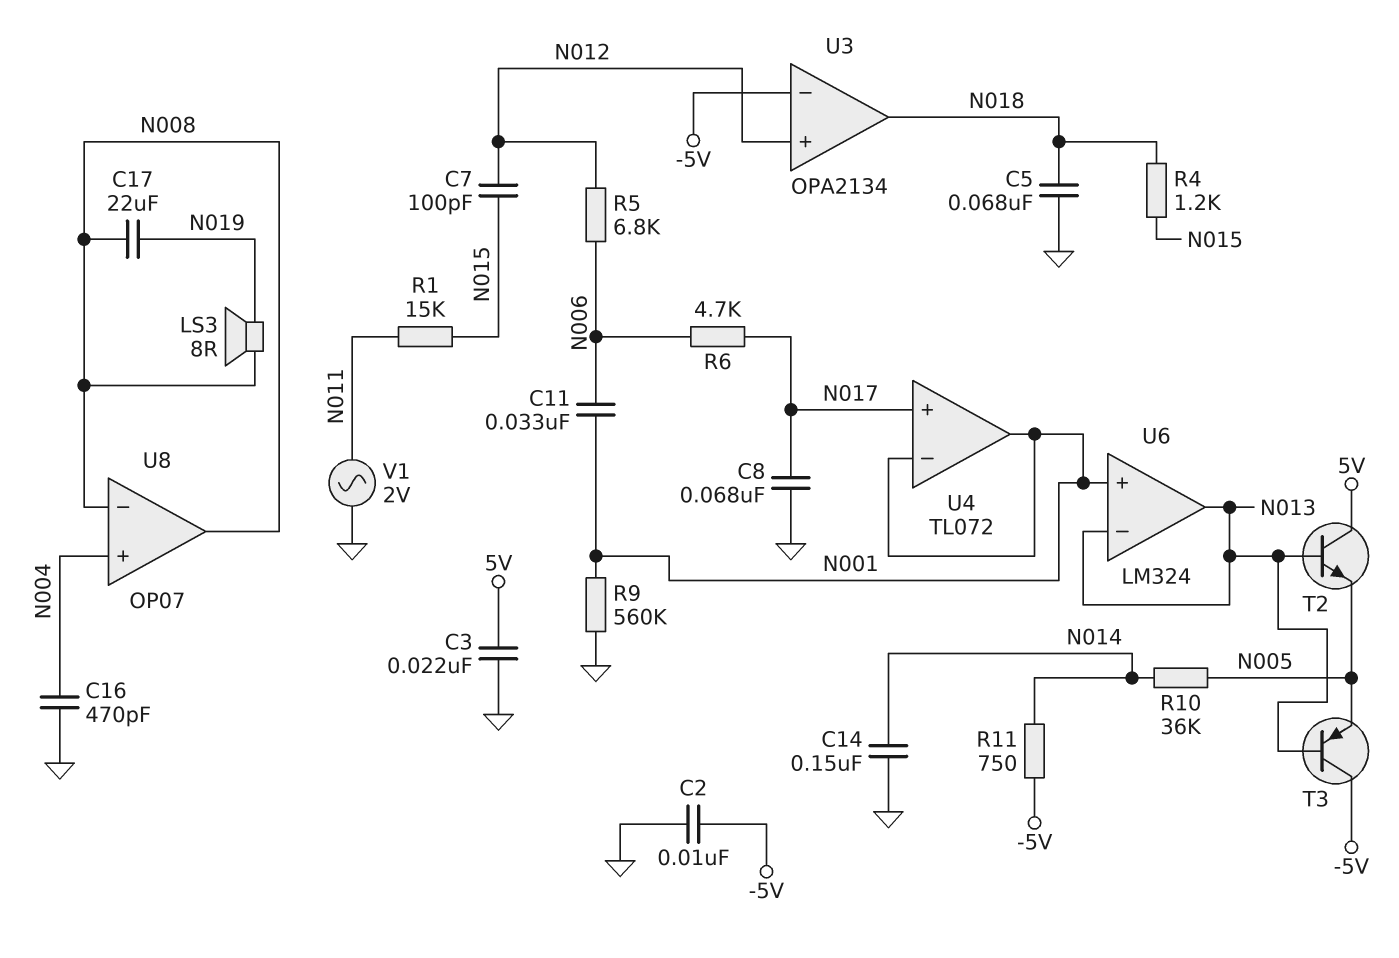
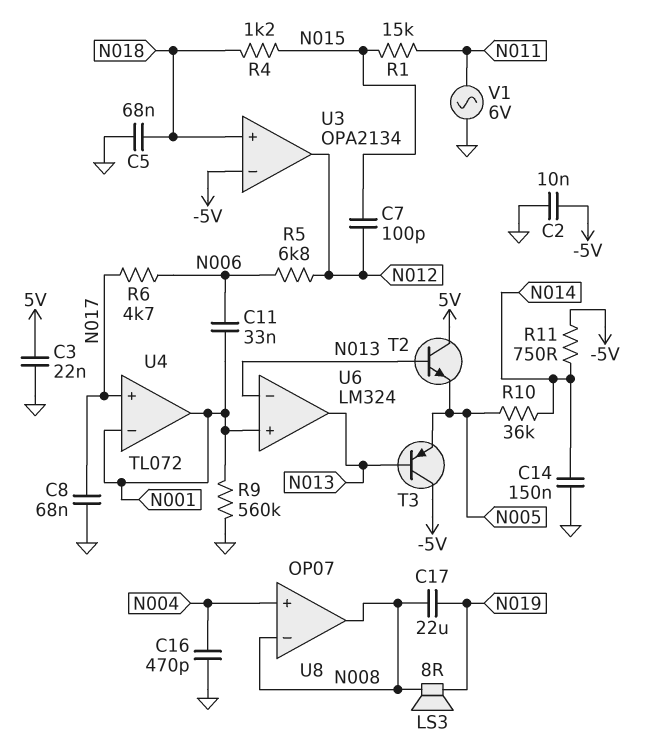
U3 pin in+: N012 -> N018
U3 pin out: N018 -> N012
V1: AC 2V (GND, N011) -> AC 6V (GND, N011)

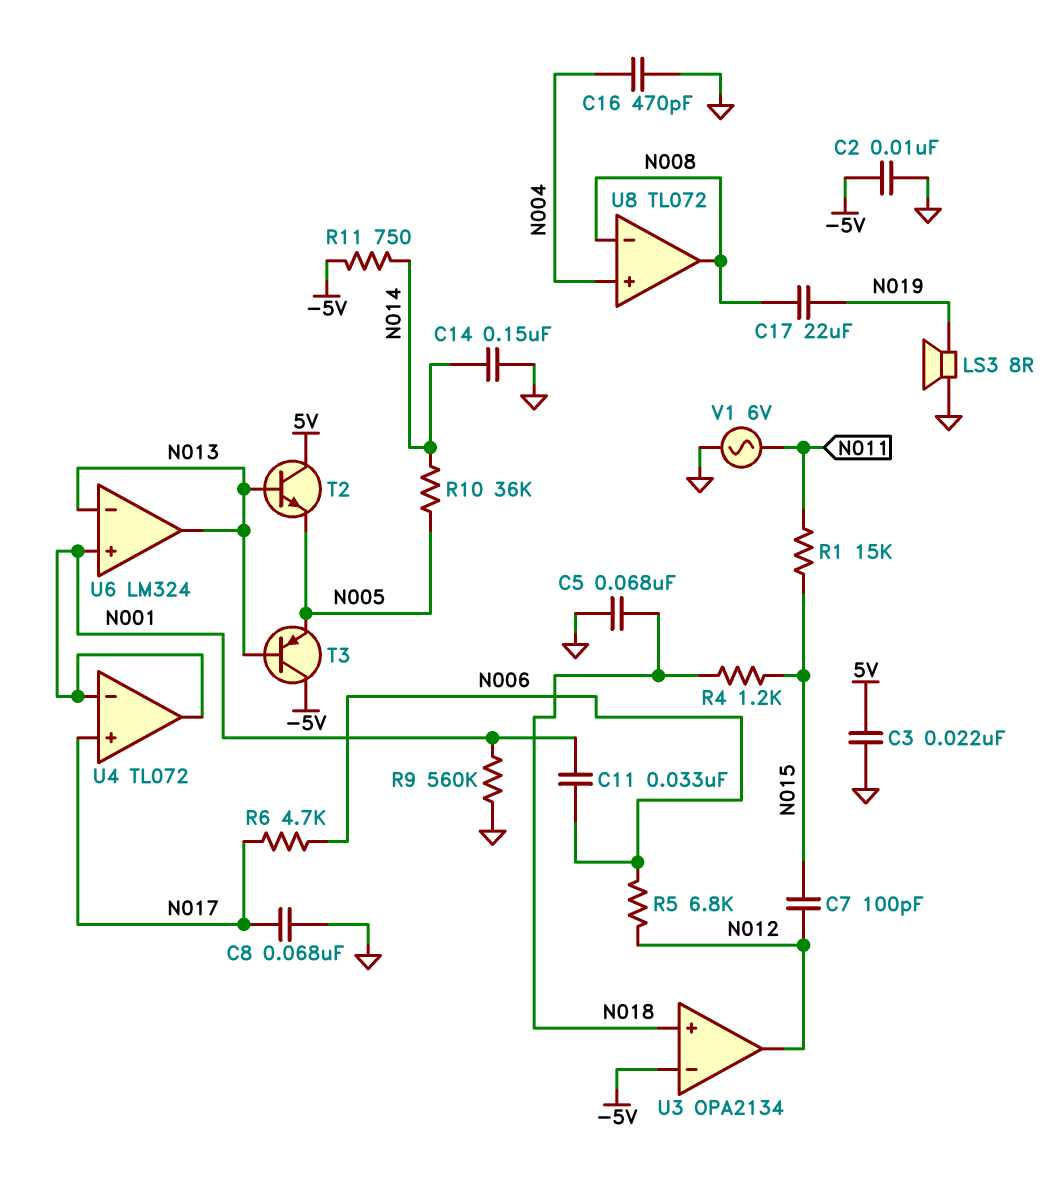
LS3: speaker 8R (N008, N019) -> speaker 8R (GND, N019)
U8: OP07 -> TL072

